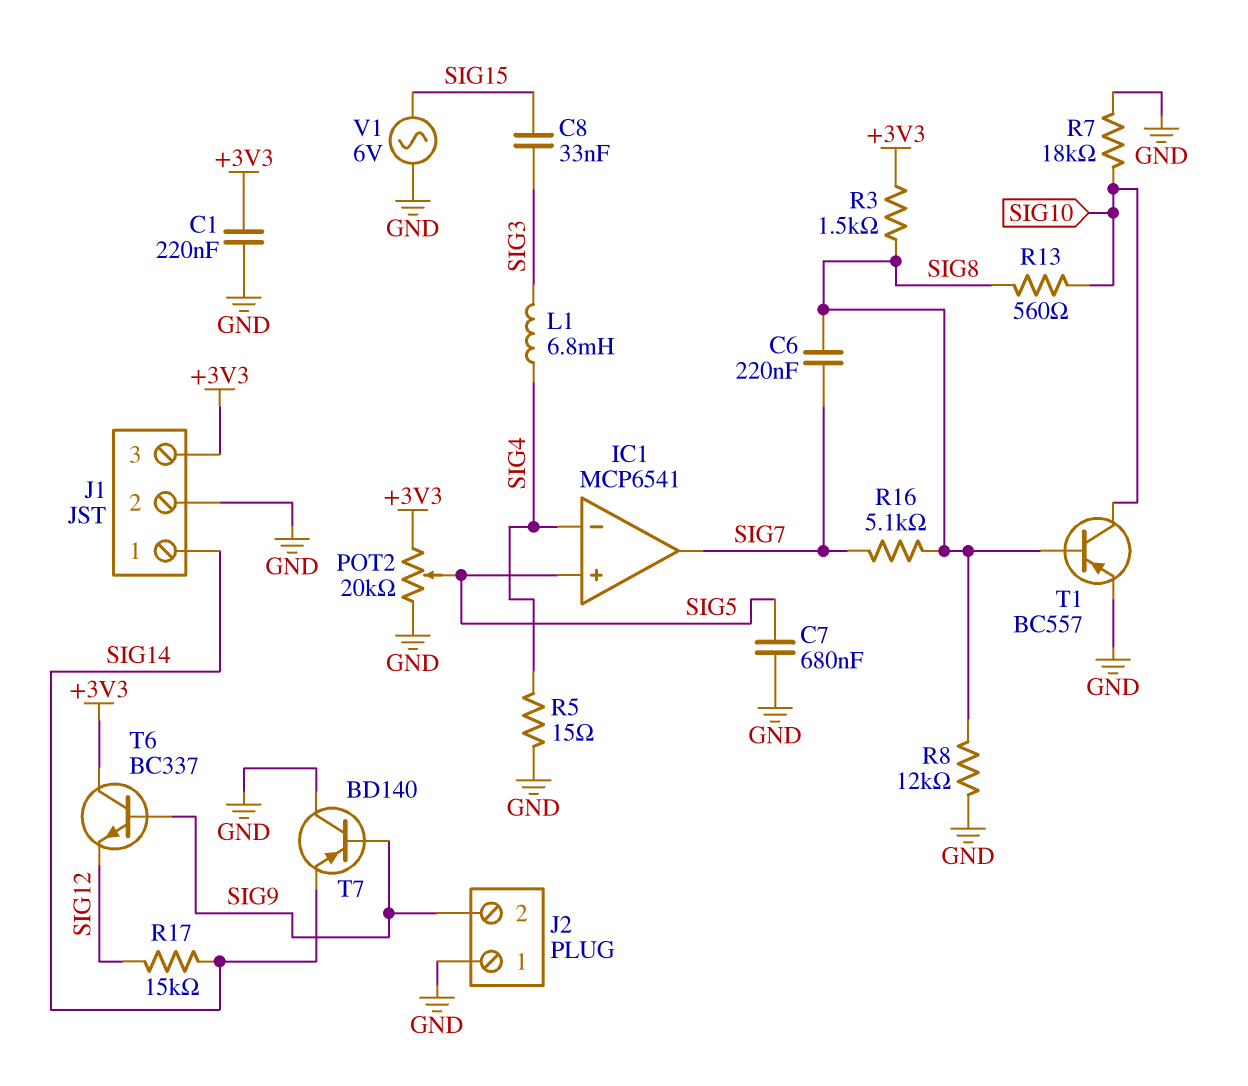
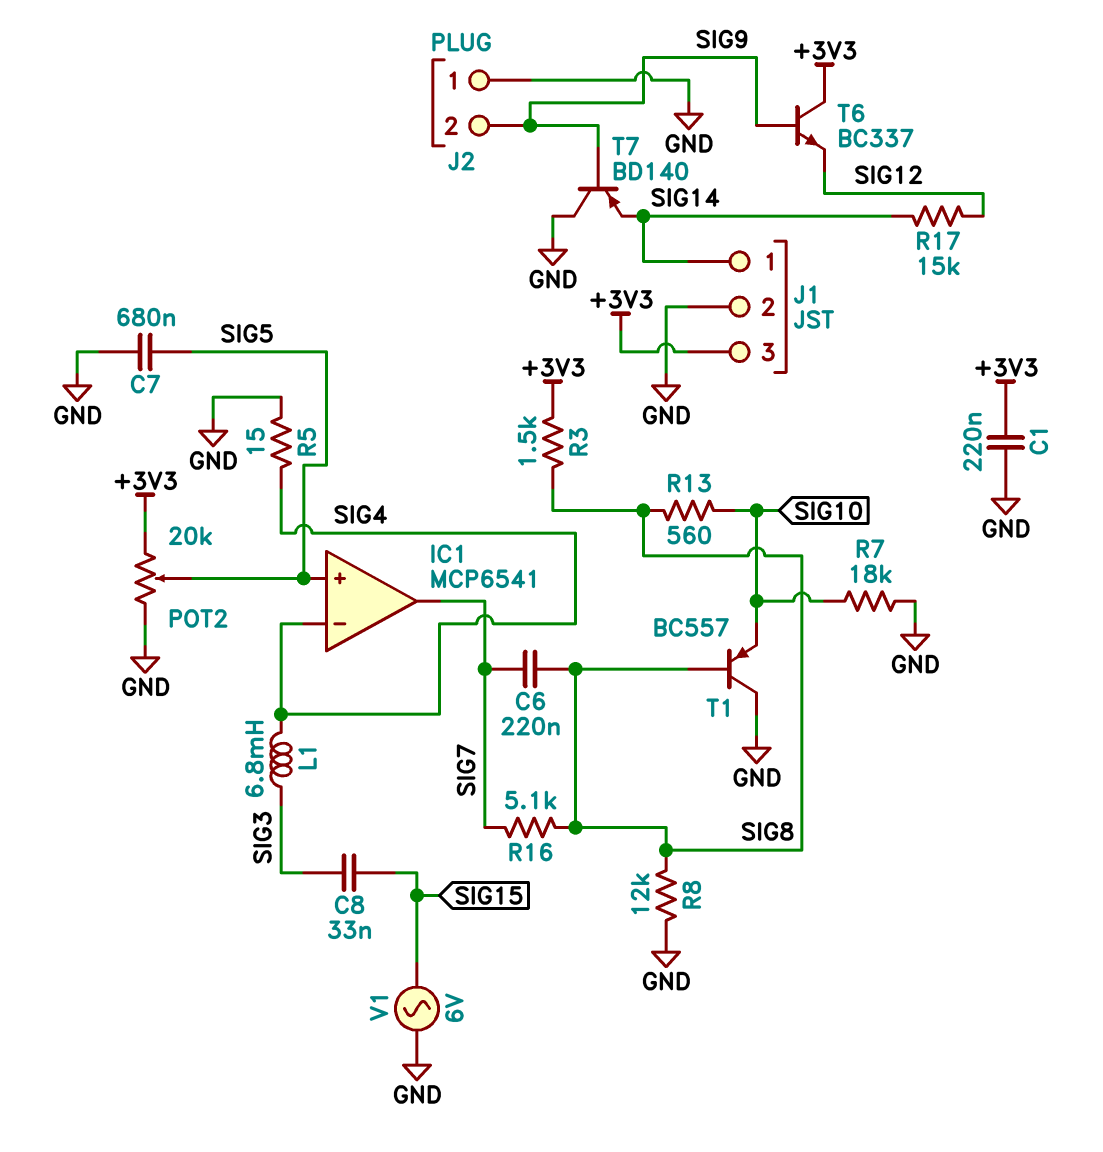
T1: PNP BC557 (B SIG8, C SIG10, E GND) -> PNP BC557 (B SIG8, C GND, E SIG10)

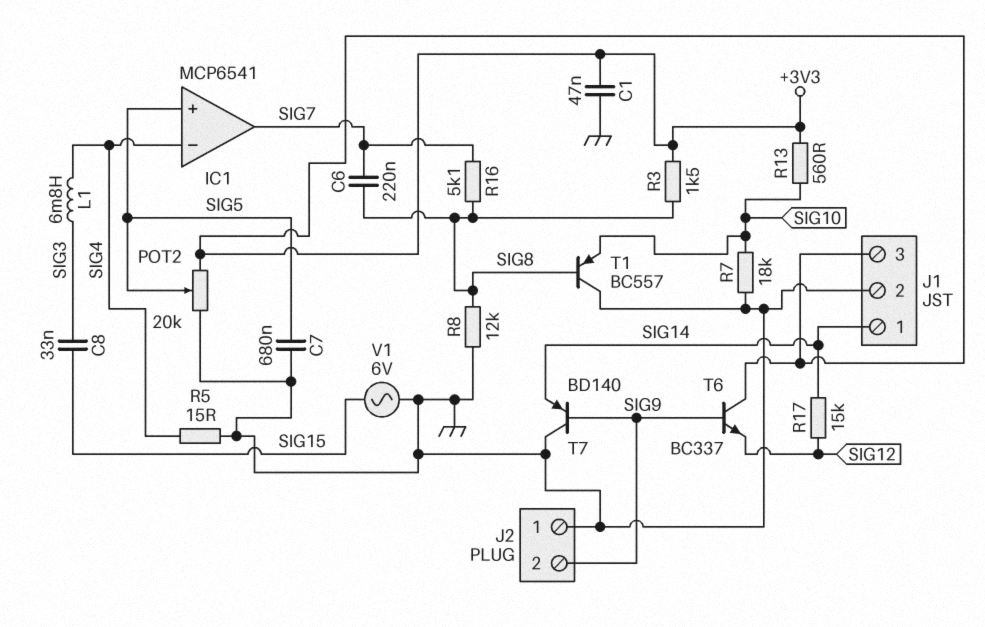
C1: 220nF (+3V3, GND) -> 47nF (+3V3, GND)
R13: 560 (SIG8, SIG10) -> 560 (+3V3, SIG10)

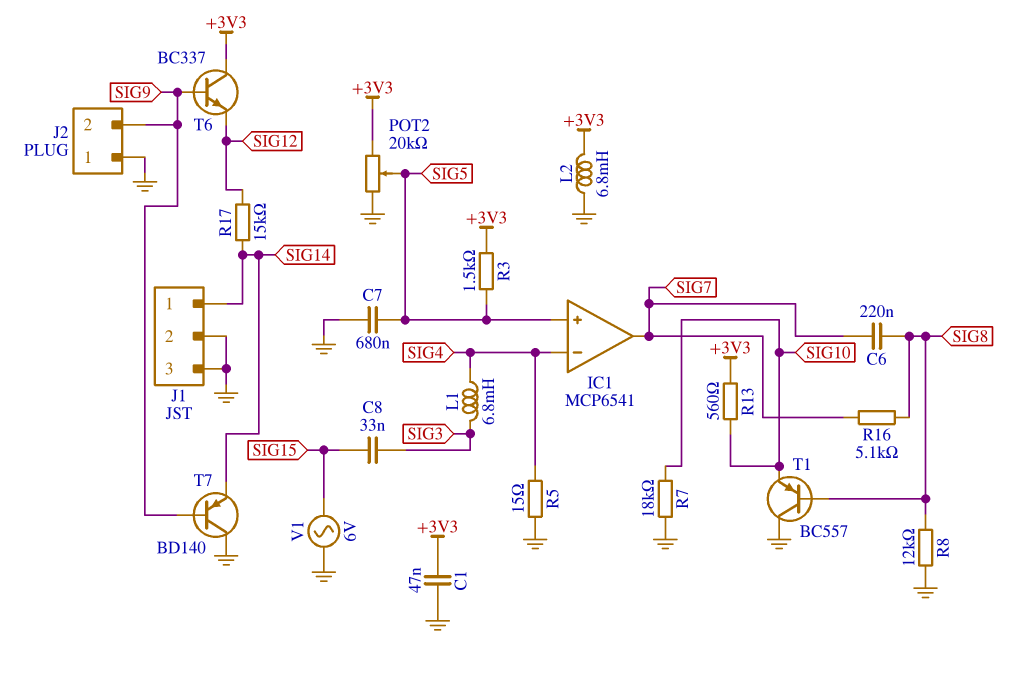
J1 pin 3: +3V3 -> GND
L2: none -> 6.8mH (+3V3, GND)
R3: 1.5k (+3V3, SIG8) -> 1.5k (+3V3, SIG5)

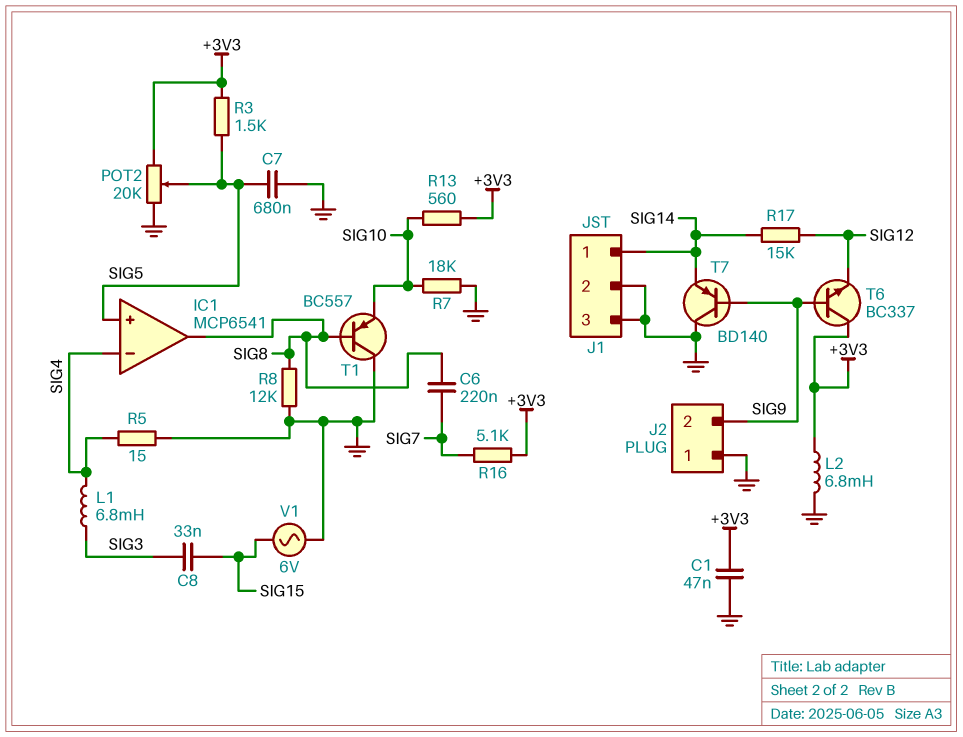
IC1 pin out: SIG7 -> SIG8
R16: 5.1k (SIG7, SIG8) -> 5.1k (+3V3, SIG7)

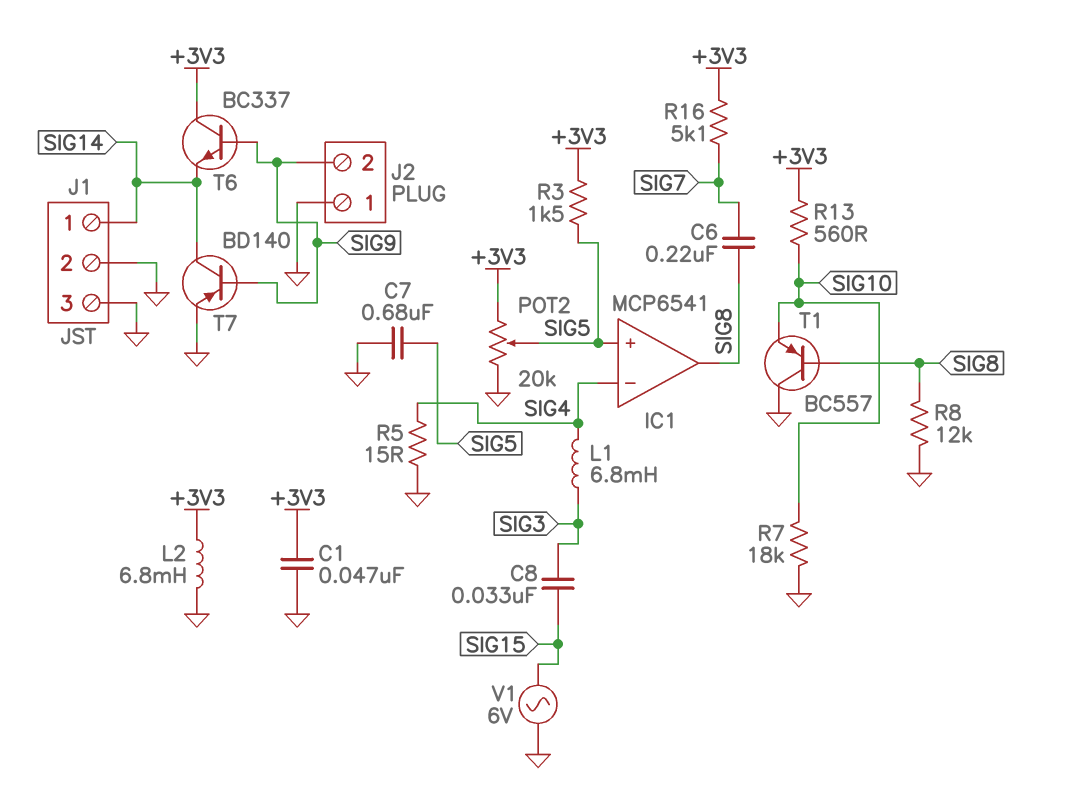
R17: 15k (SIG12, SIG14) -> none
T6: NPN BC337 (B SIG9, C +3V3, E SIG12) -> NPN BC337 (B SIG9, C +3V3, E SIG14)
T7: PNP BD140 (B SIG9, C GND, E SIG14) -> PNP BD140 (B SIG9, C SIG14, E GND)

